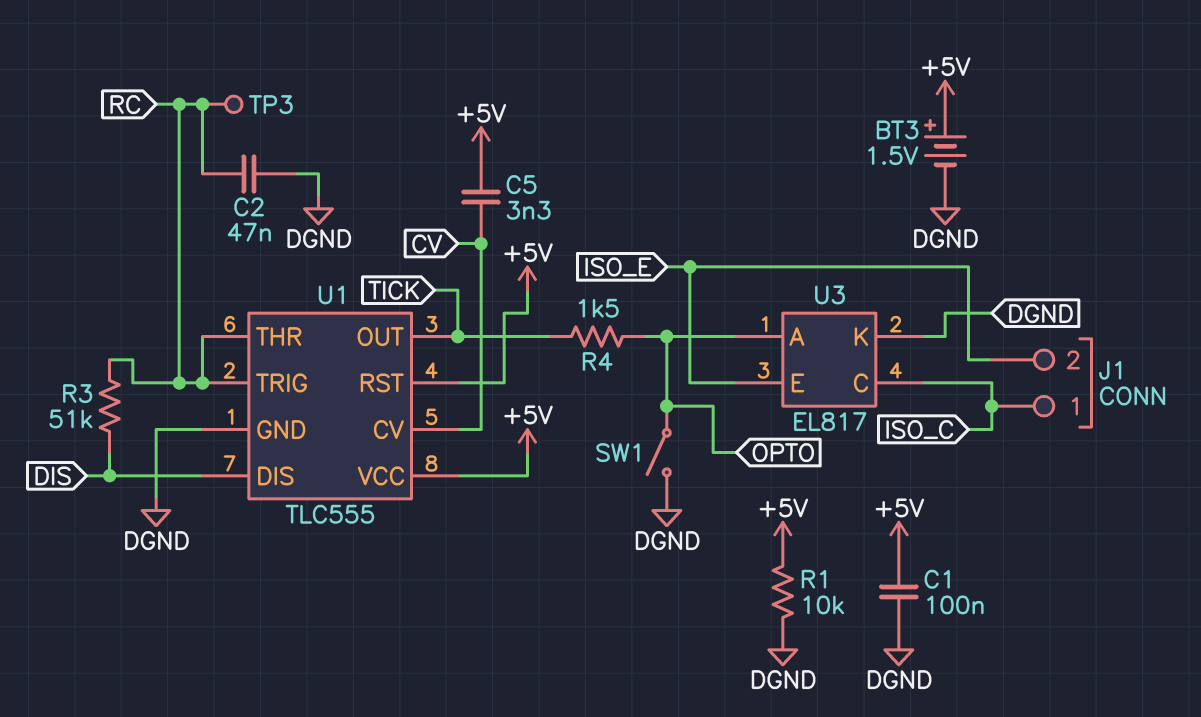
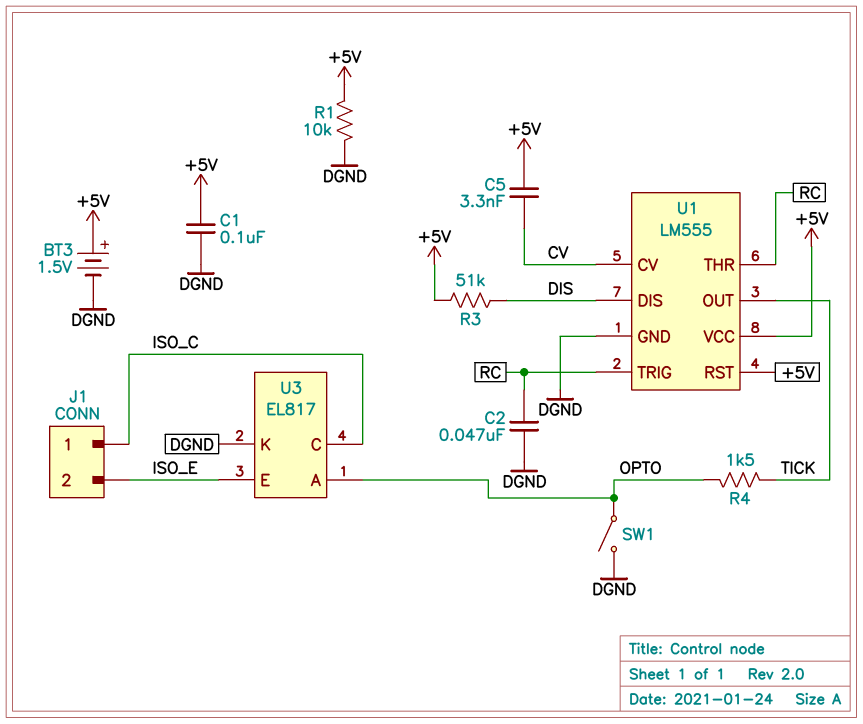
R3: 51k (DIS, RC) -> 51k (+5V, DIS)
TP3: test point (RC) -> none
U1: TLC555 -> LM555

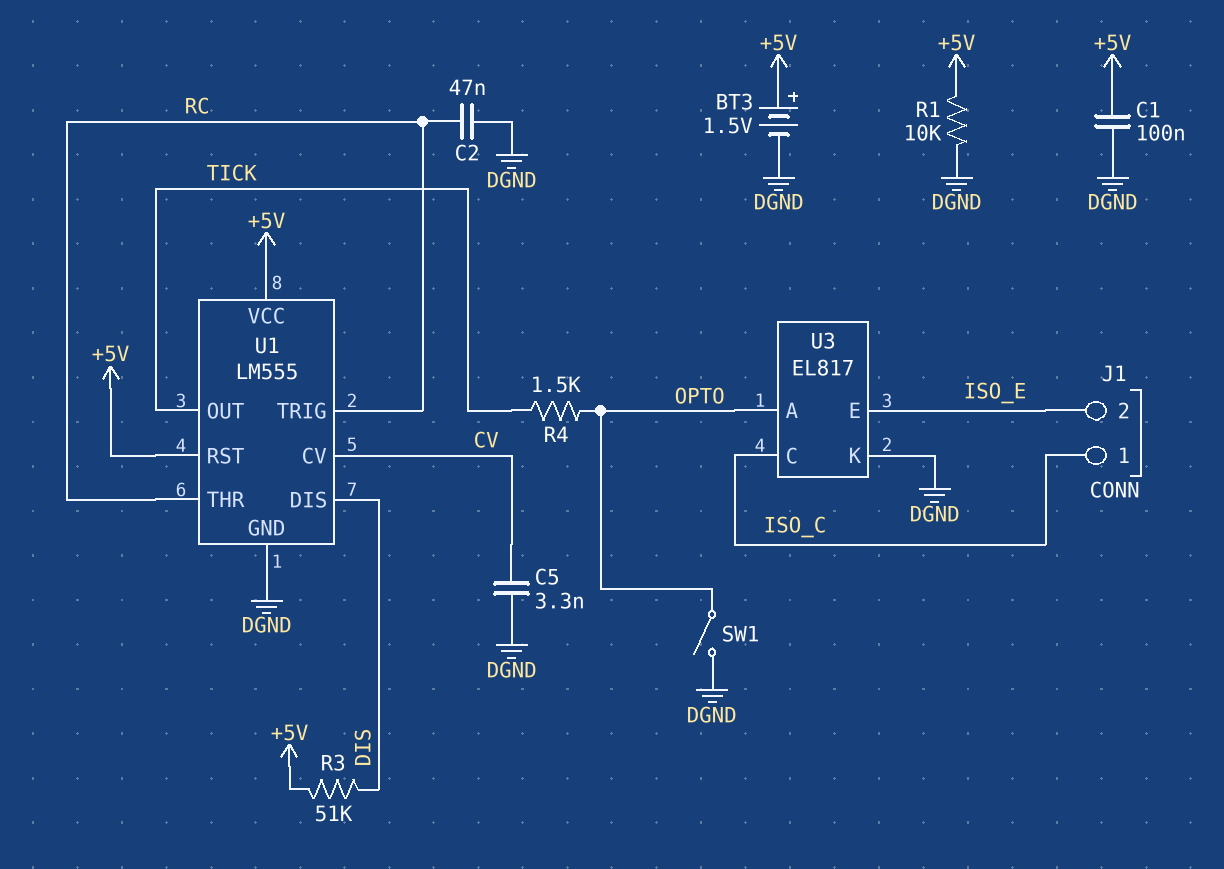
C5: 3.3nF (+5V, CV) -> 3.3nF (CV, DGND)

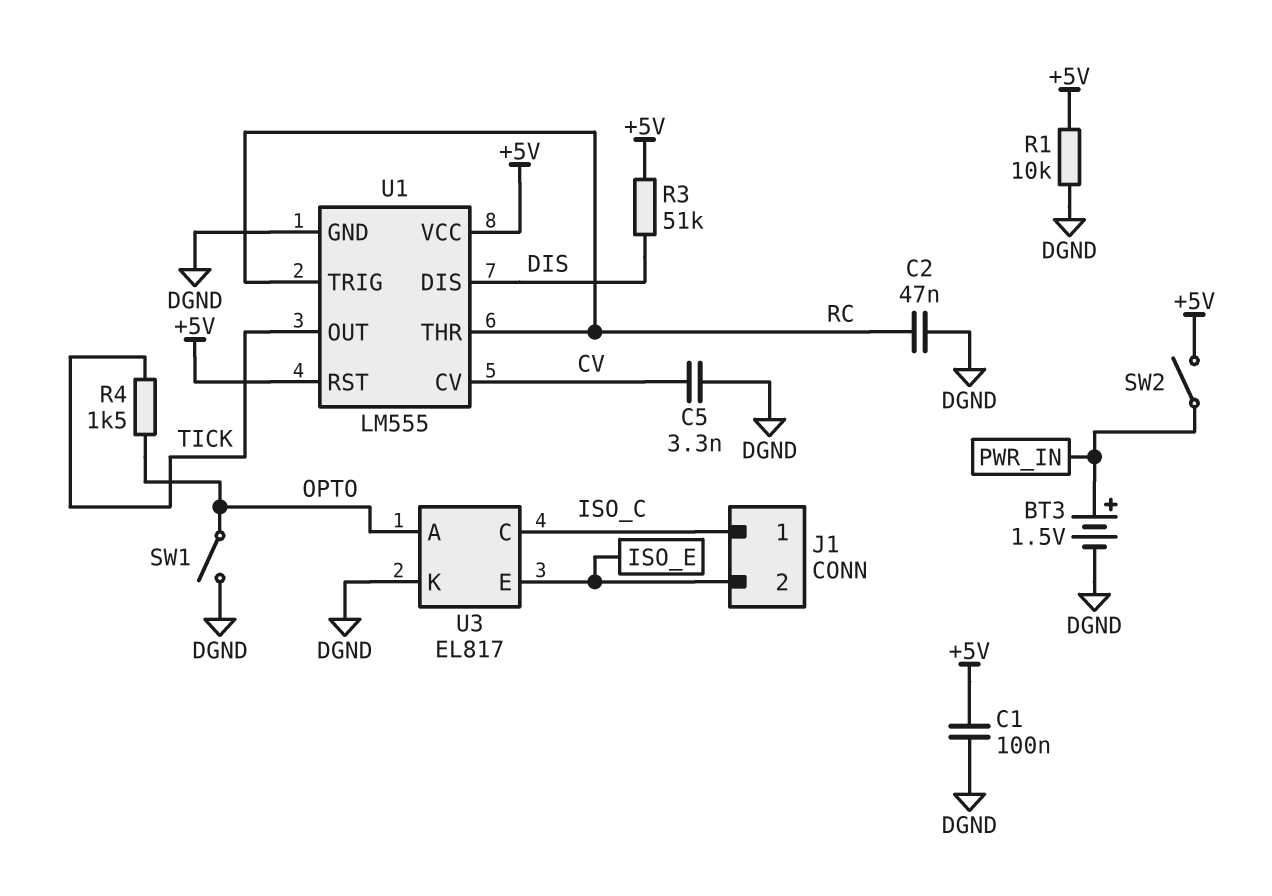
BT3: 1.5V (plus +5V, minus DGND) -> 1.5V (plus PWR_IN, minus DGND)
SW2: none -> switch (+5V, PWR_IN)

